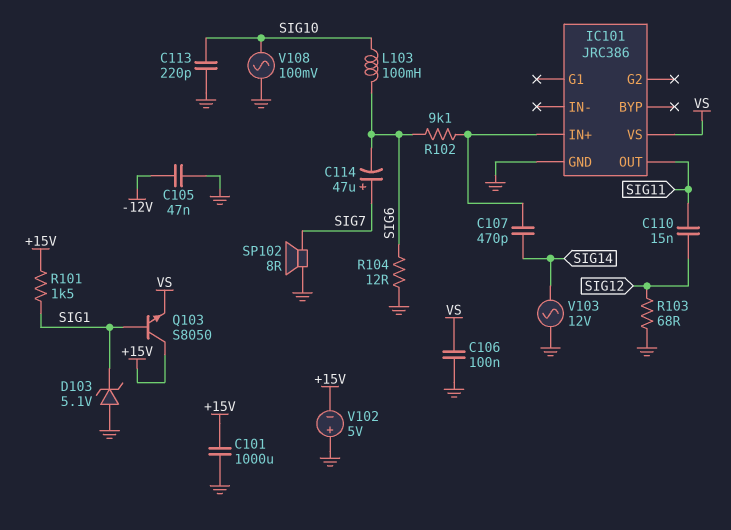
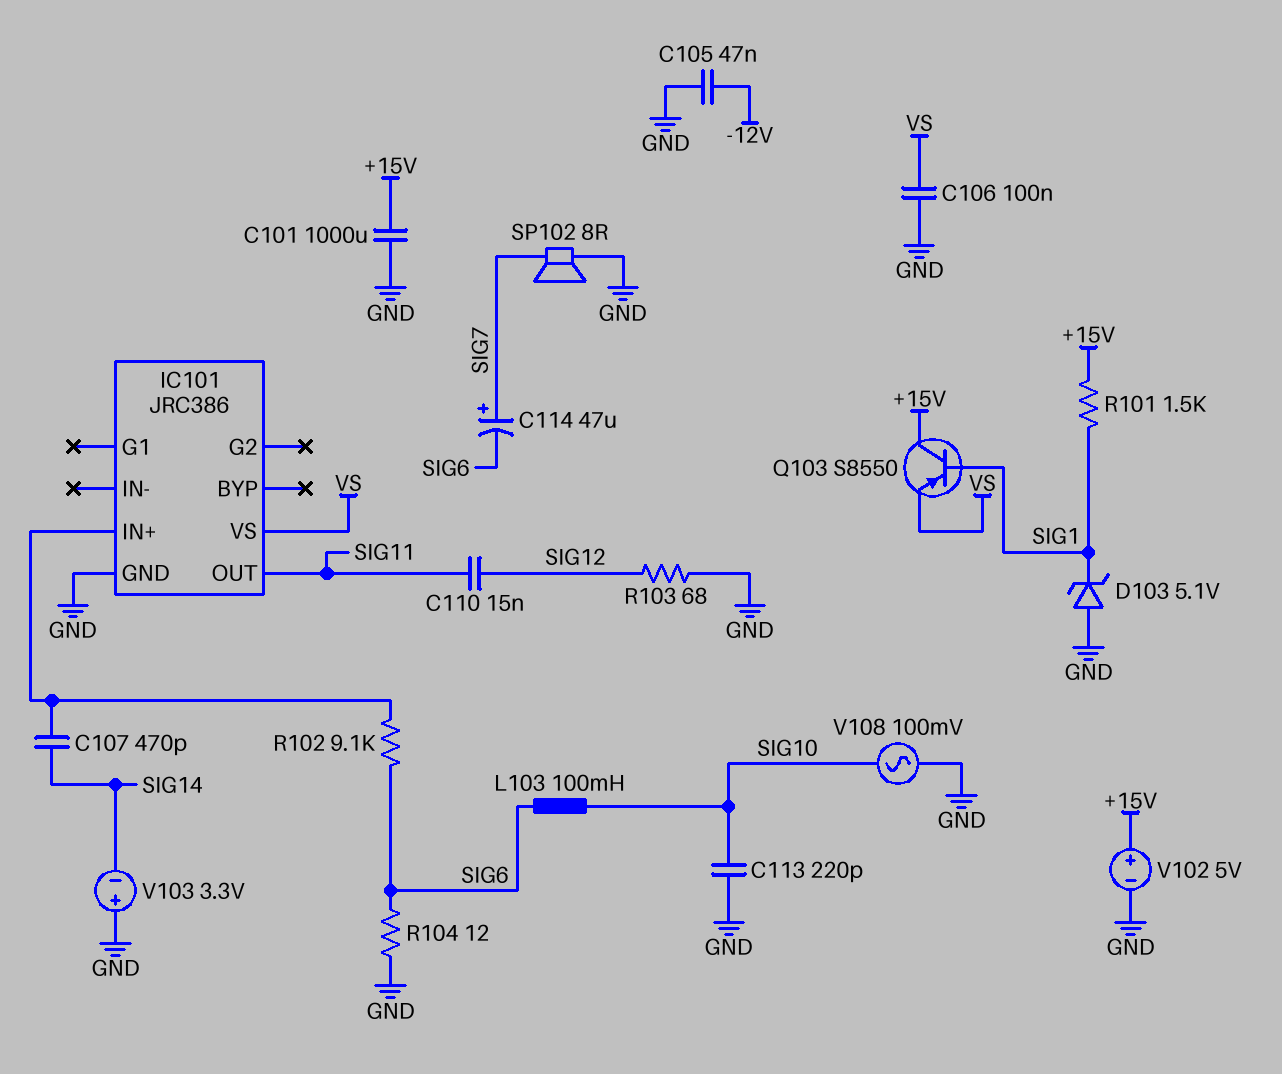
Q103: NPN S8050 (B SIG1, C +15V, E VS) -> PNP S8550 (B SIG1, C +15V, E VS)
V102: 5V (plus GND, minus +15V) -> 5V (plus +15V, minus GND)
V103: AC 12V (GND, SIG14) -> 3.3V (plus GND, minus SIG14)

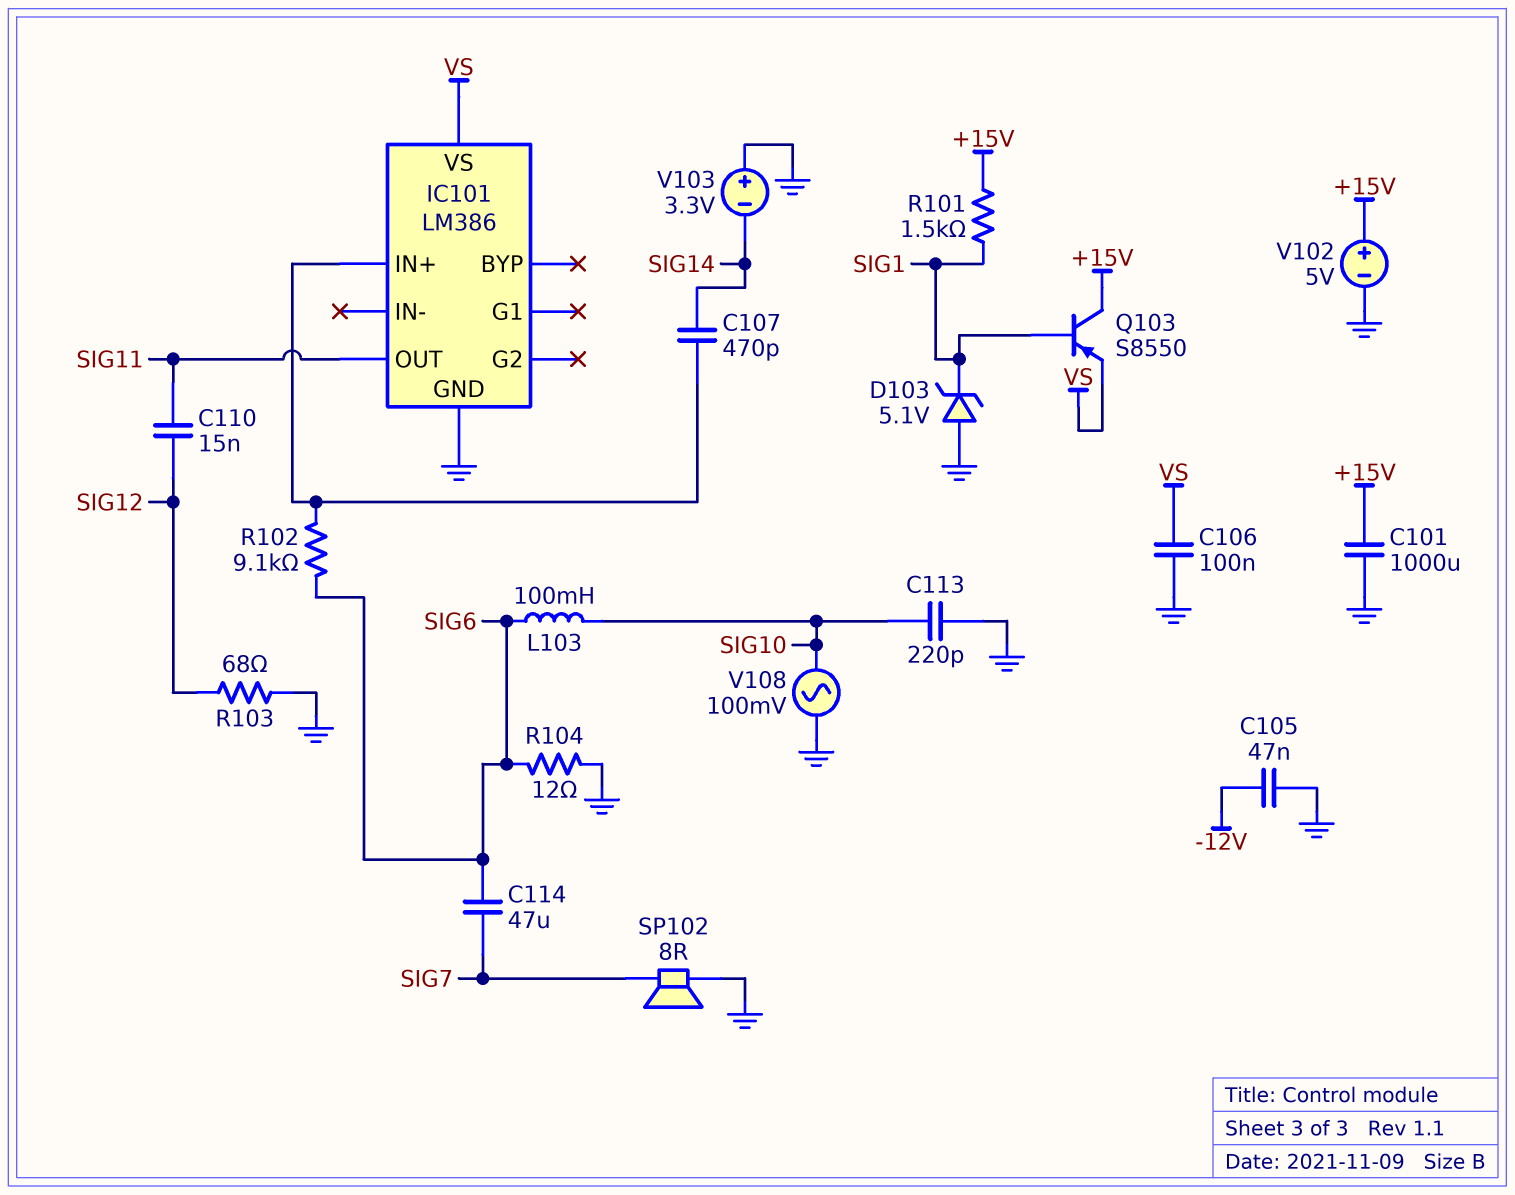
C114: 47uF (plus SIG7, minus SIG6) -> 47uF (SIG6, SIG7)
IC101: JRC386 -> LM386

